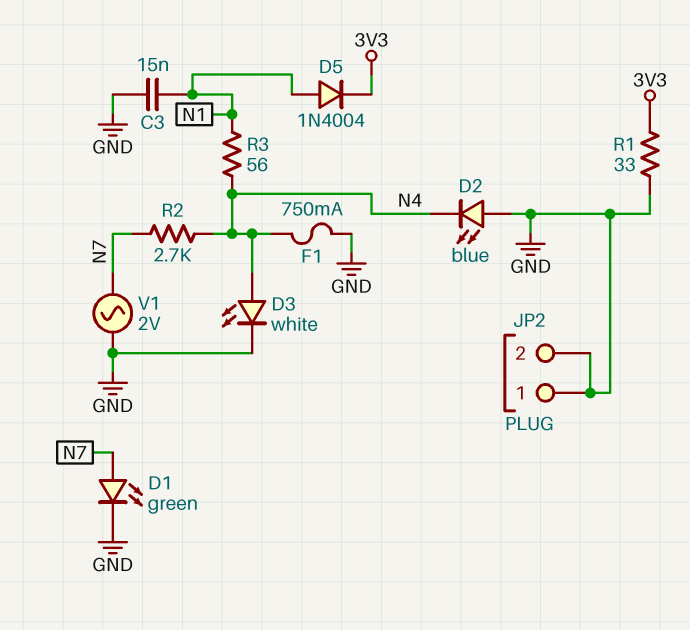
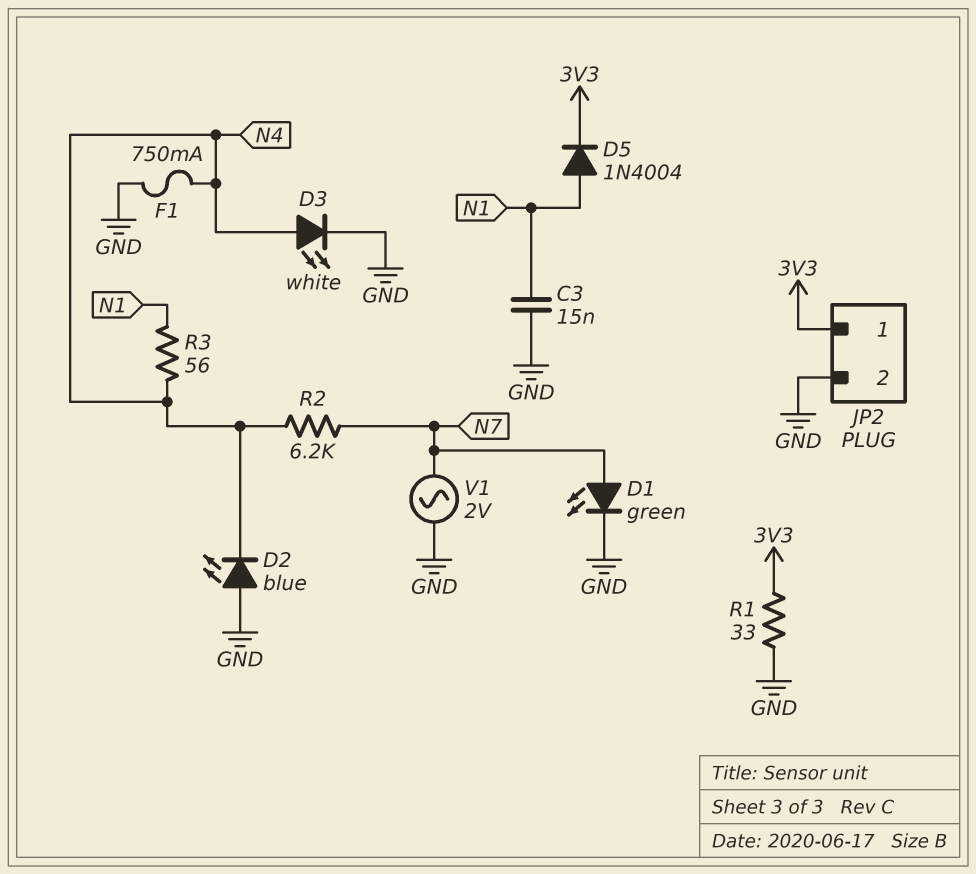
JP2 pin 1: GND -> 3V3
R2: 2.7k (N4, N7) -> 6.2k (N4, N7)

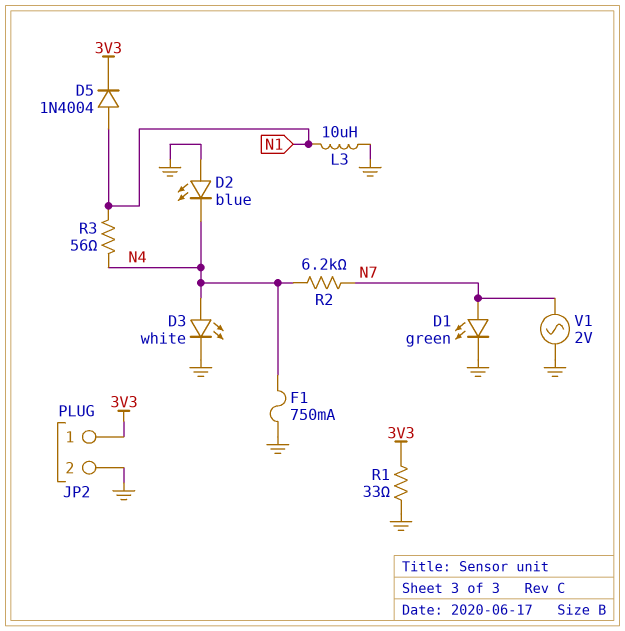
C3: 15nF (GND, N1) -> none
L3: none -> 10uH (GND, N1)

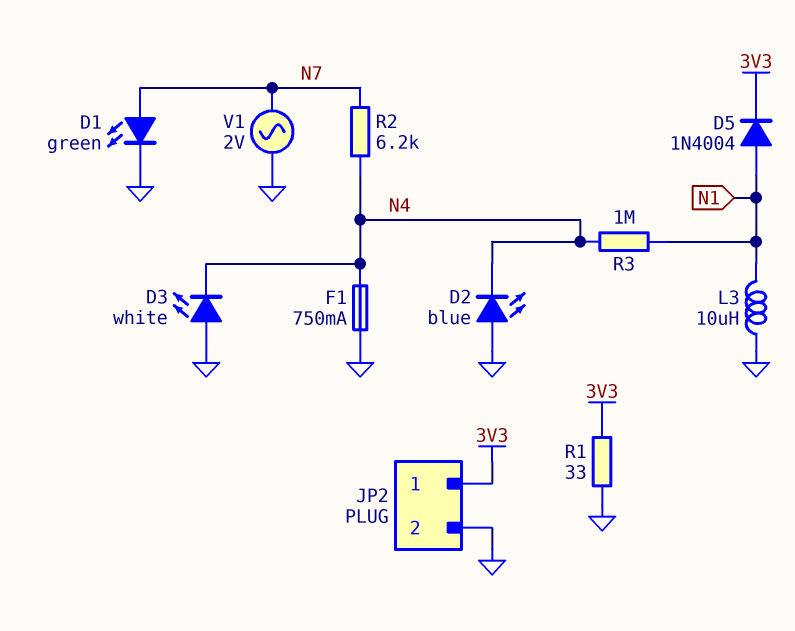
D3: LED white (A N4, K GND) -> LED white (A GND, K N4)
R3: 56 (N1, N4) -> 1M (N1, N4)

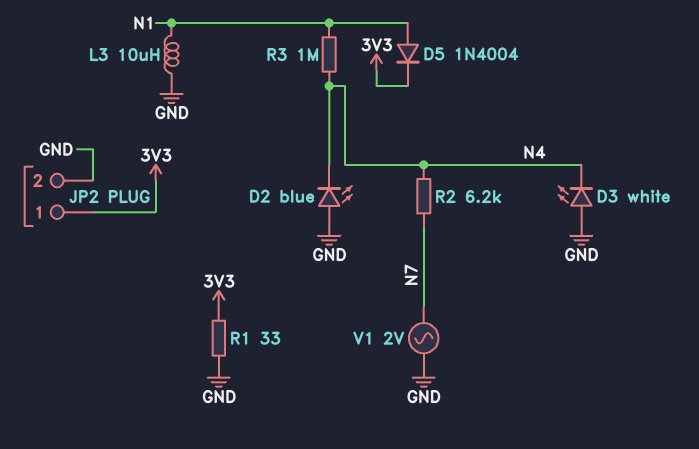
D1: LED green (A N7, K GND) -> none
F1: 750mA (GND, N4) -> none

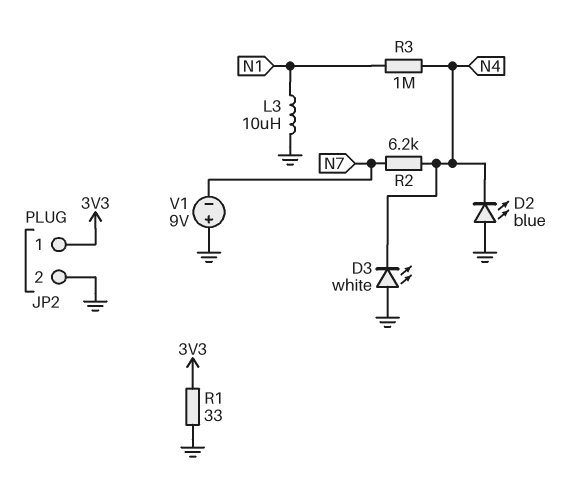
D5: diode 1N4004 (A N1, K 3V3) -> none
V1: AC 2V (GND, N7) -> 9V (plus GND, minus N7)

